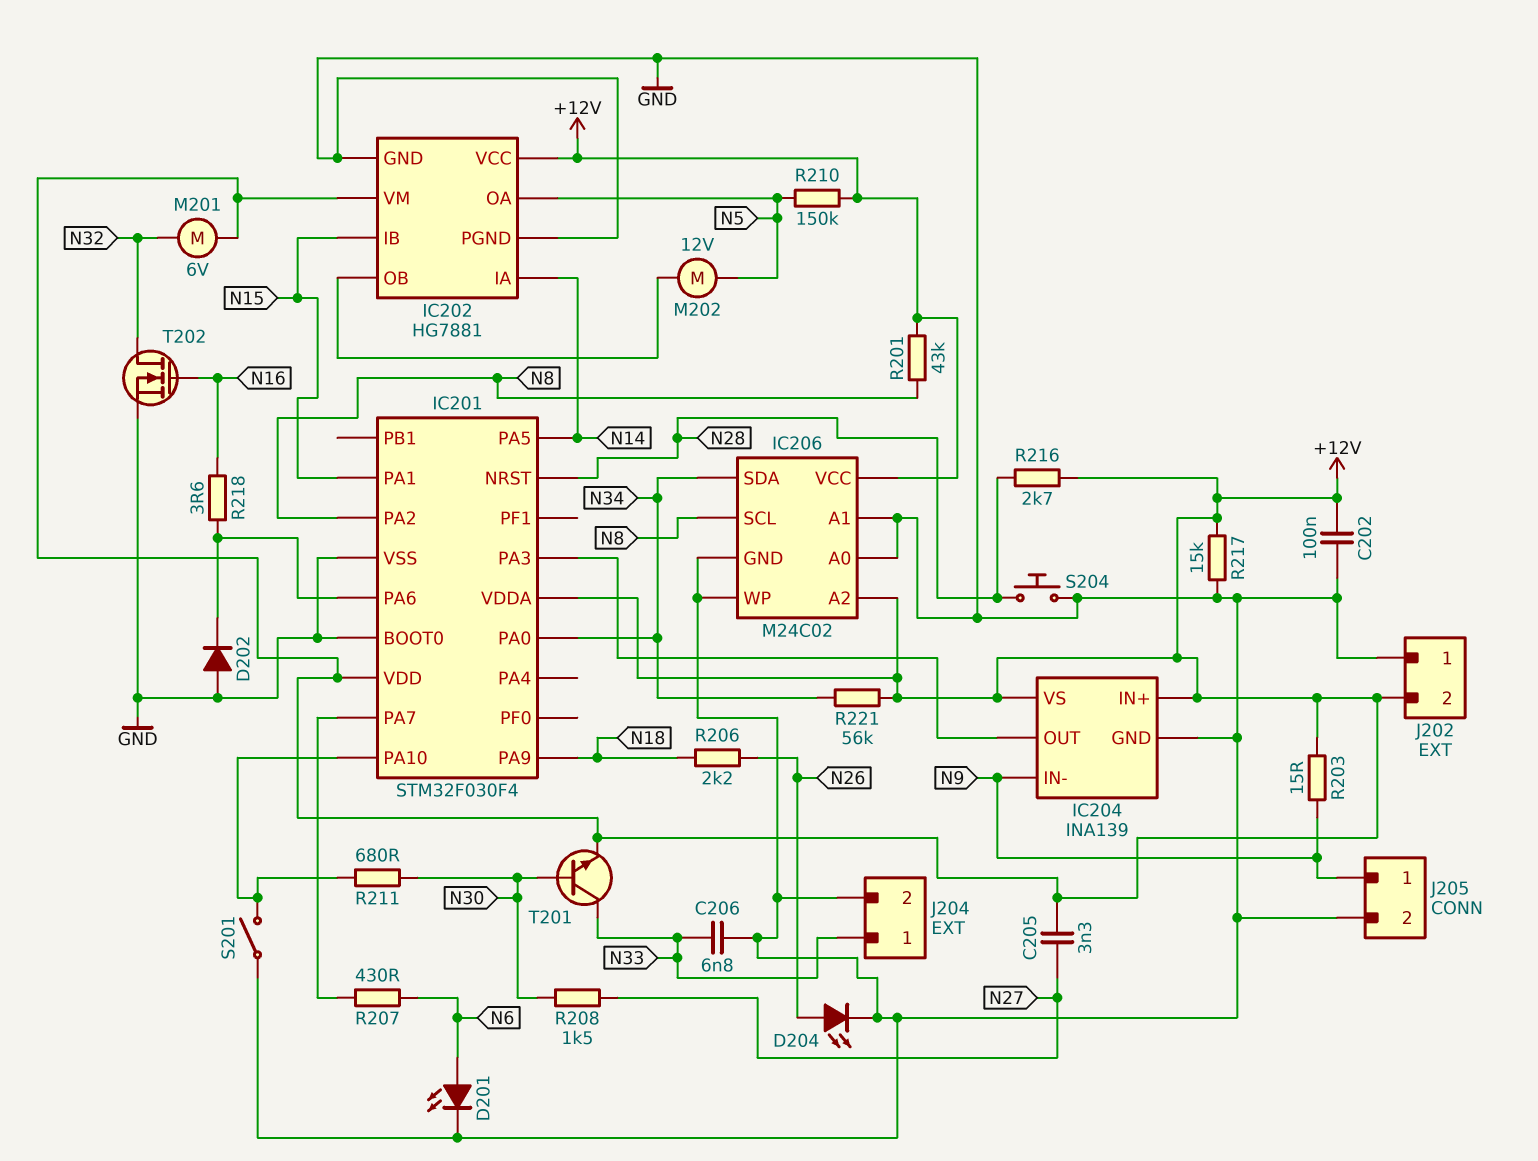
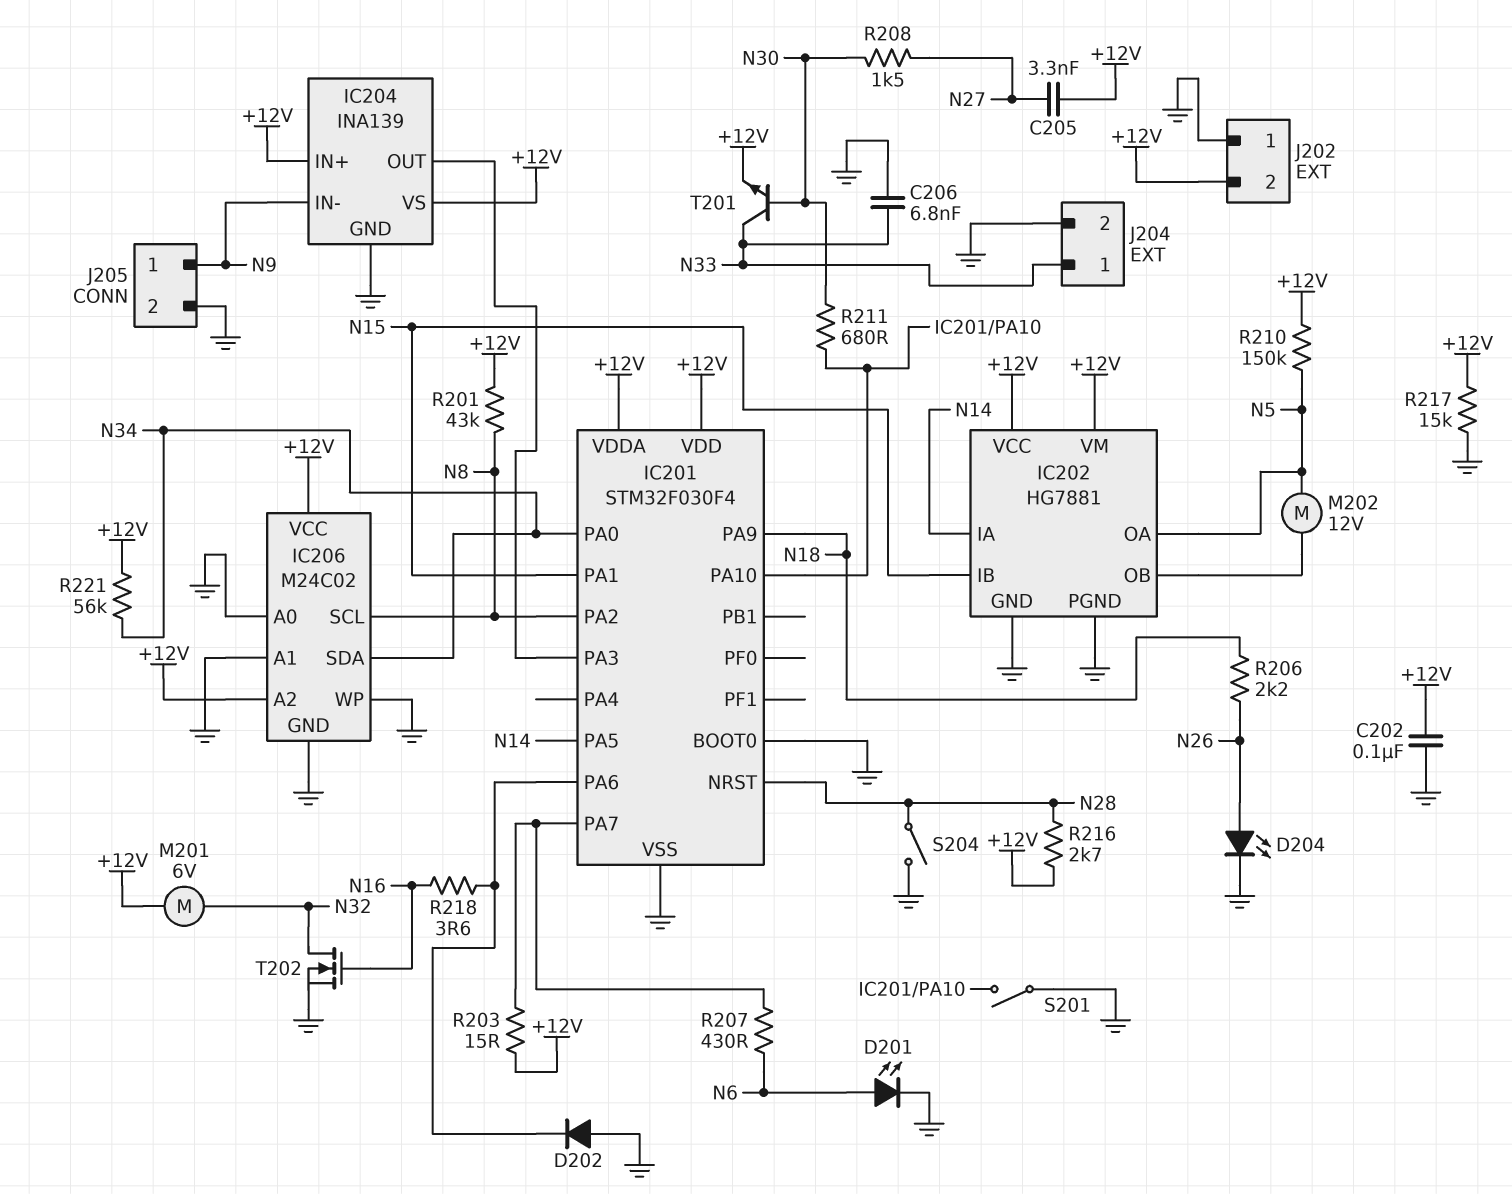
R203: 15 (+12V, N9) -> 15 (+12V, IC201/PA7)
S204: button (GND, N28) -> switch (GND, N28)

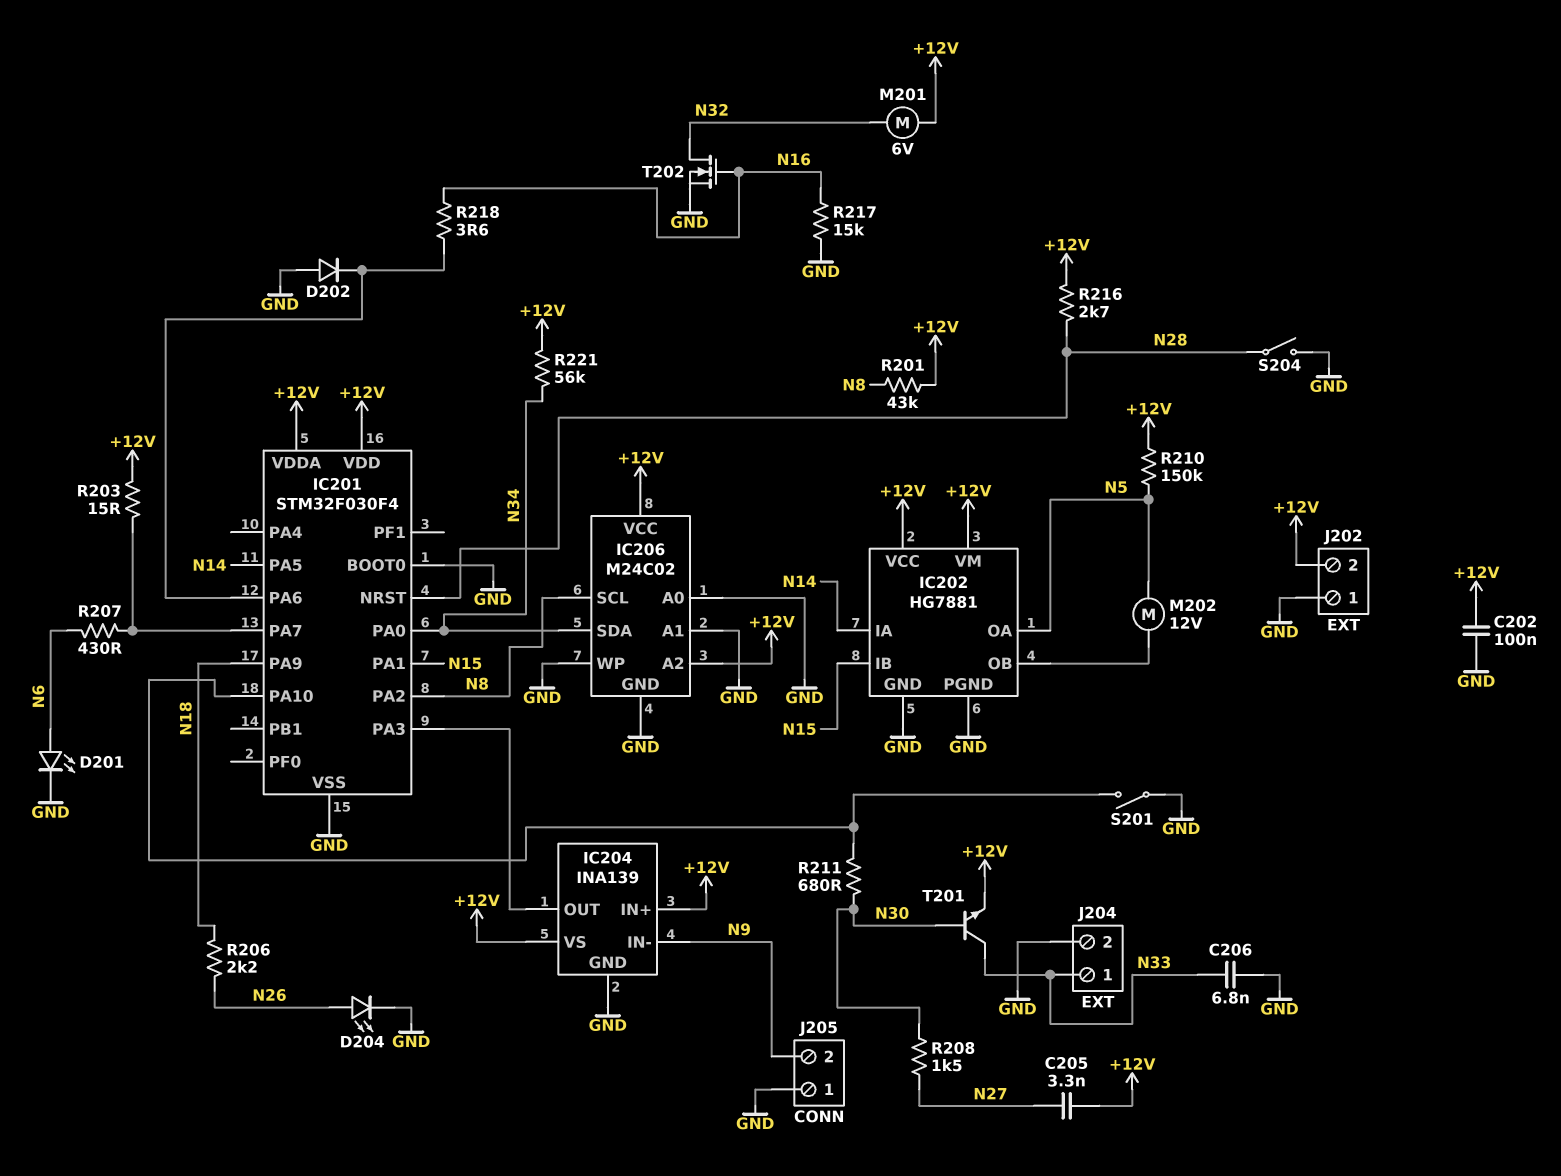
J205 pin 1: N9 -> GND
J205 pin 2: GND -> N9
R217: 15k (+12V, GND) -> 15k (GND, N16)

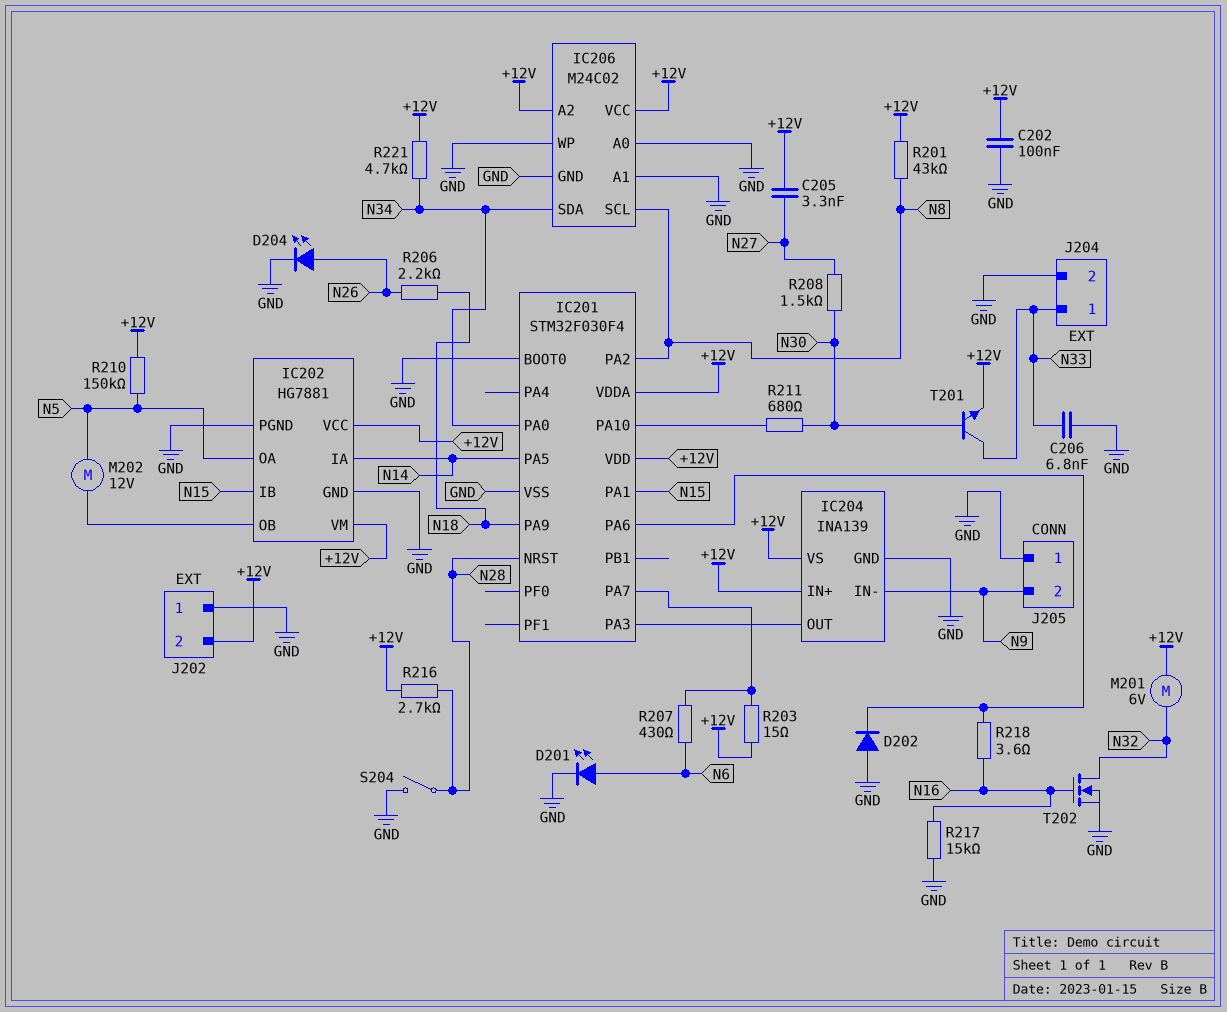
R221: 56k (+12V, N34) -> 4.7k (+12V, N34)
S201: switch (GND, IC201/PA10) -> none

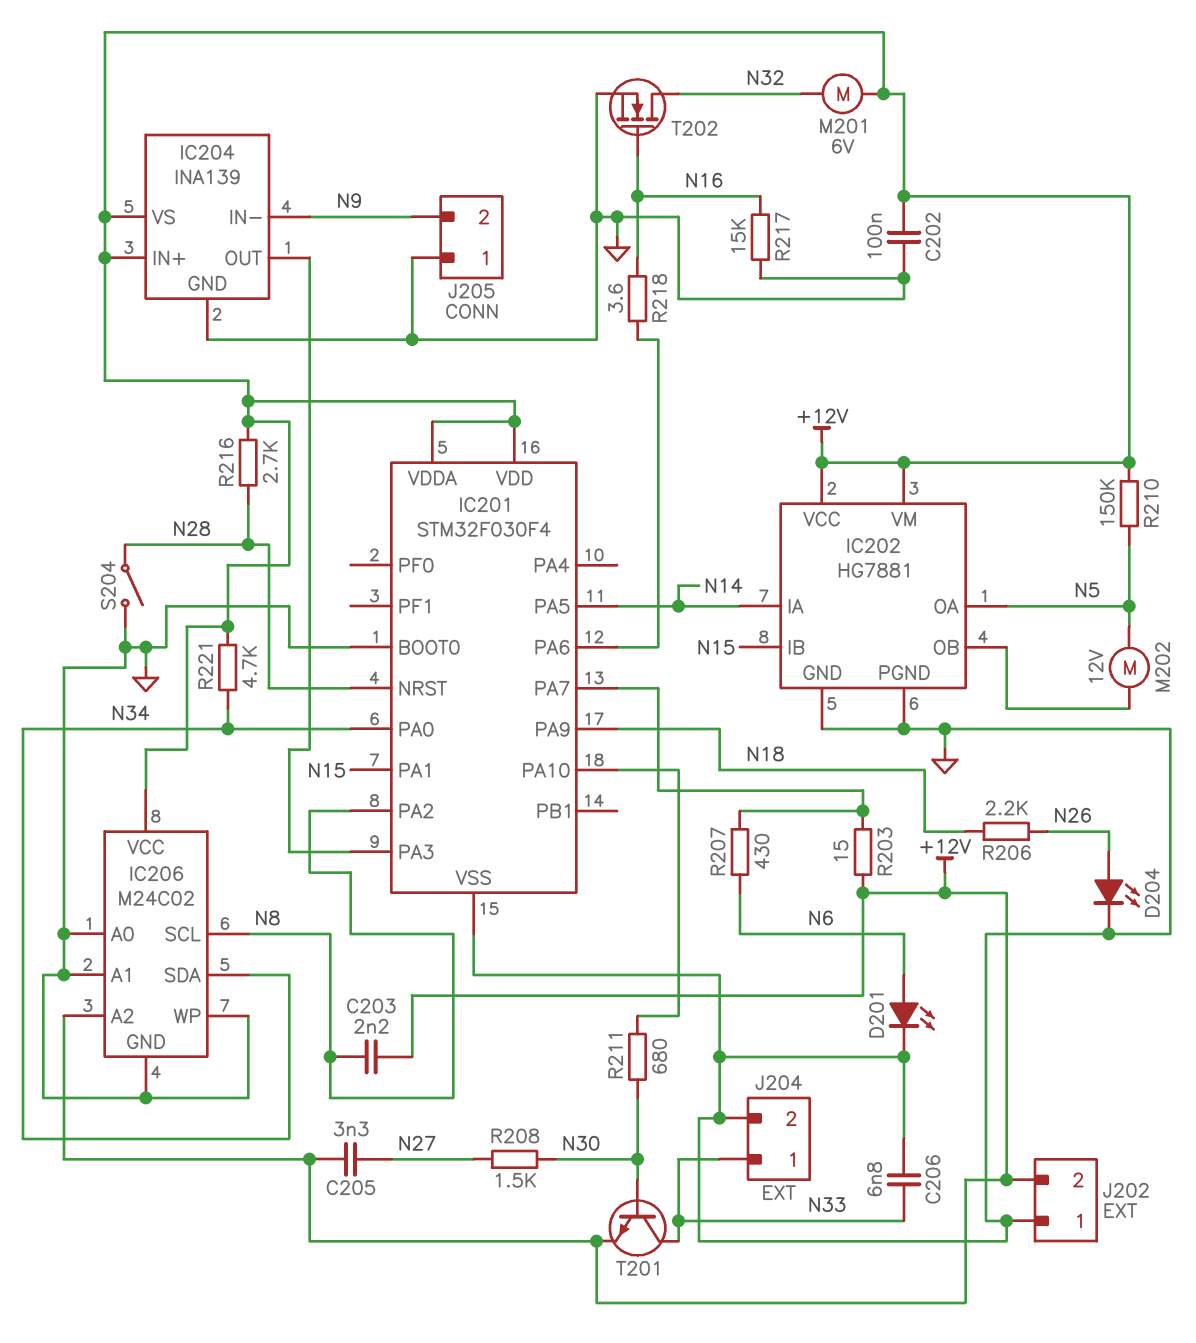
C203: none -> 2.2nF (+12V, N8)
D202: diode (A GND, K IC201/PA6) -> none
R201: 43k (+12V, N8) -> none

